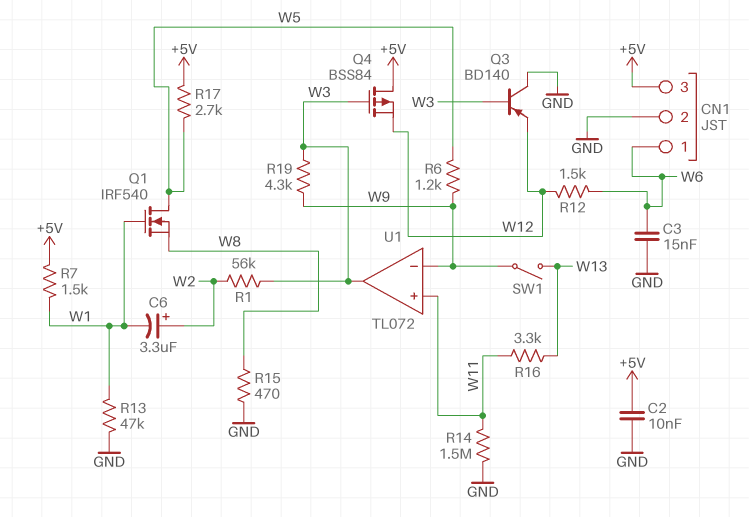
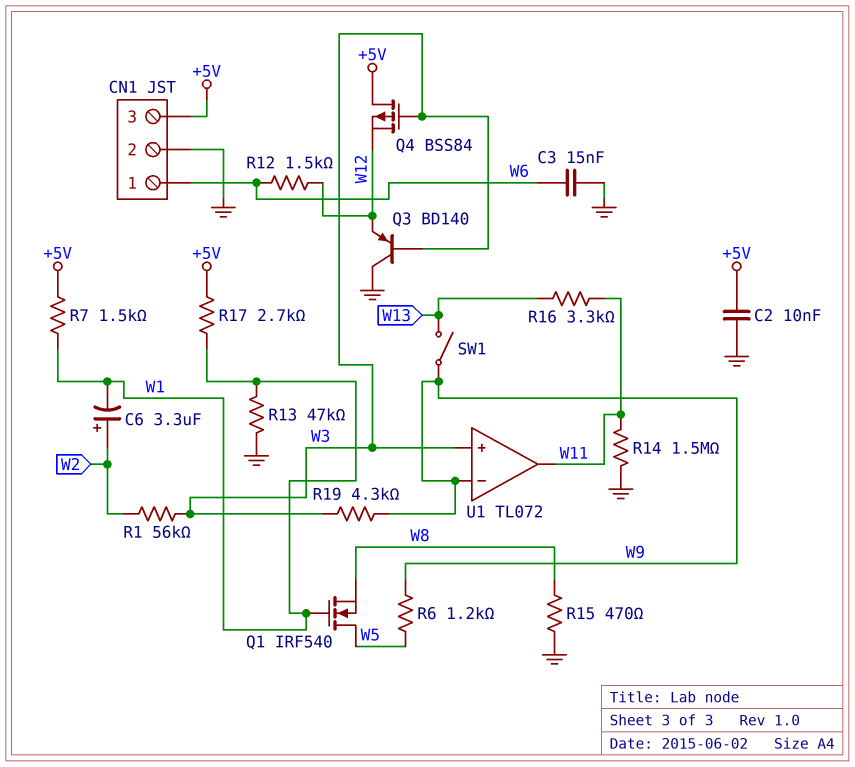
R17: 2.7k (+5V, W5) -> 2.7k (+5V, W1)
U1 pin in+: W11 -> W3
U1 pin out: W3 -> W11

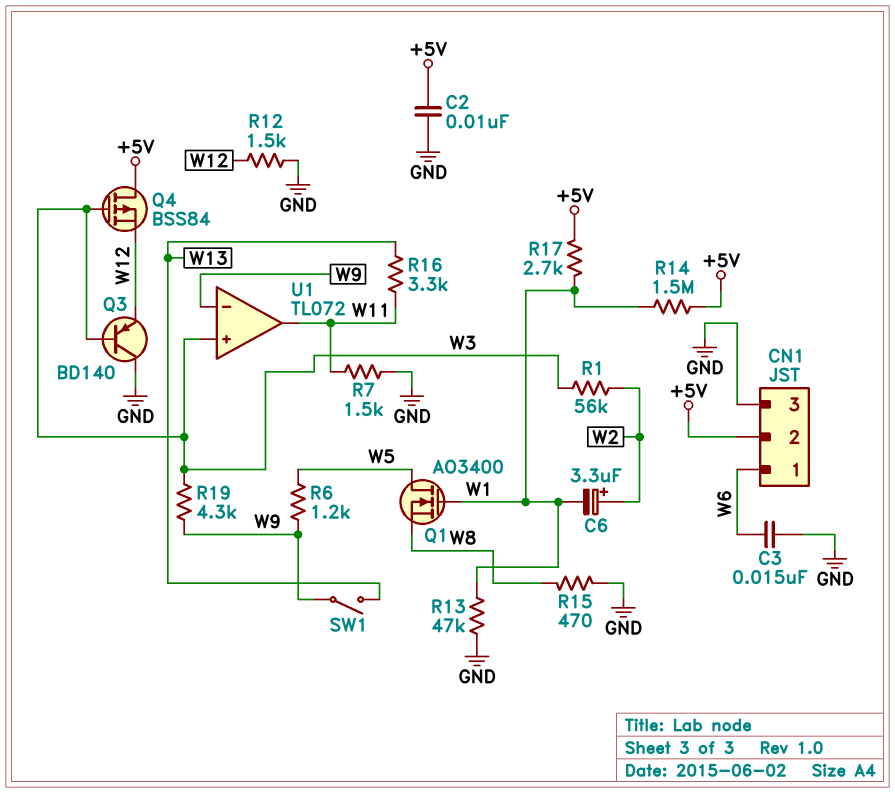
CN1 pin 2: GND -> +5V
CN1 pin 3: +5V -> GND
Q1: NMOS IRF540 (G W1, D W5, S W8) -> NMOS AO3400 (G W1, D W5, S W8)
R7: 1.5k (+5V, W1) -> 1.5k (GND, W11)
R12: 1.5k (W6, W12) -> 1.5k (GND, W12)
R14: 1.5M (GND, W11) -> 1.5M (+5V, W1)

